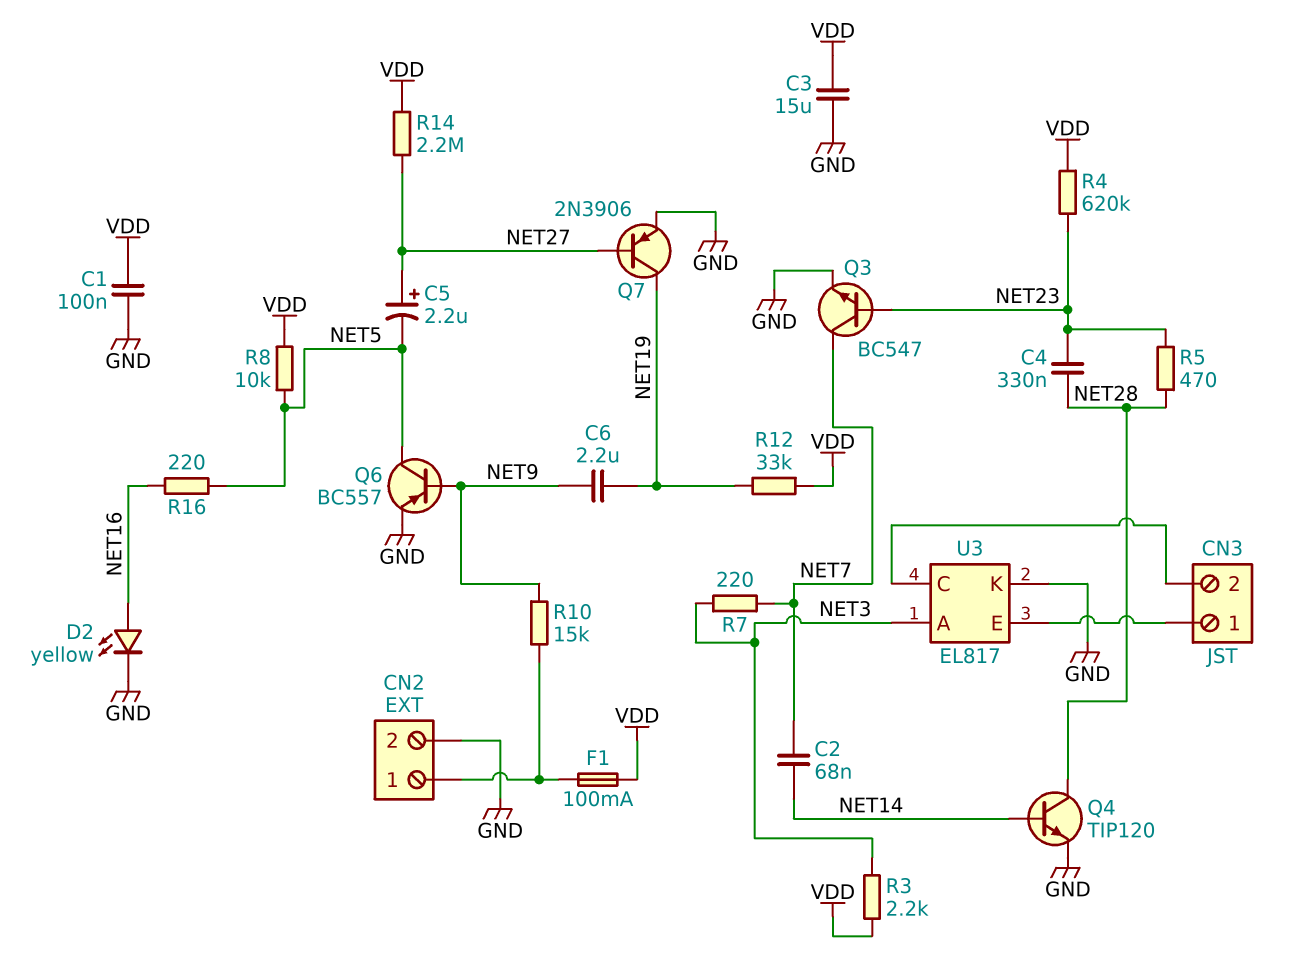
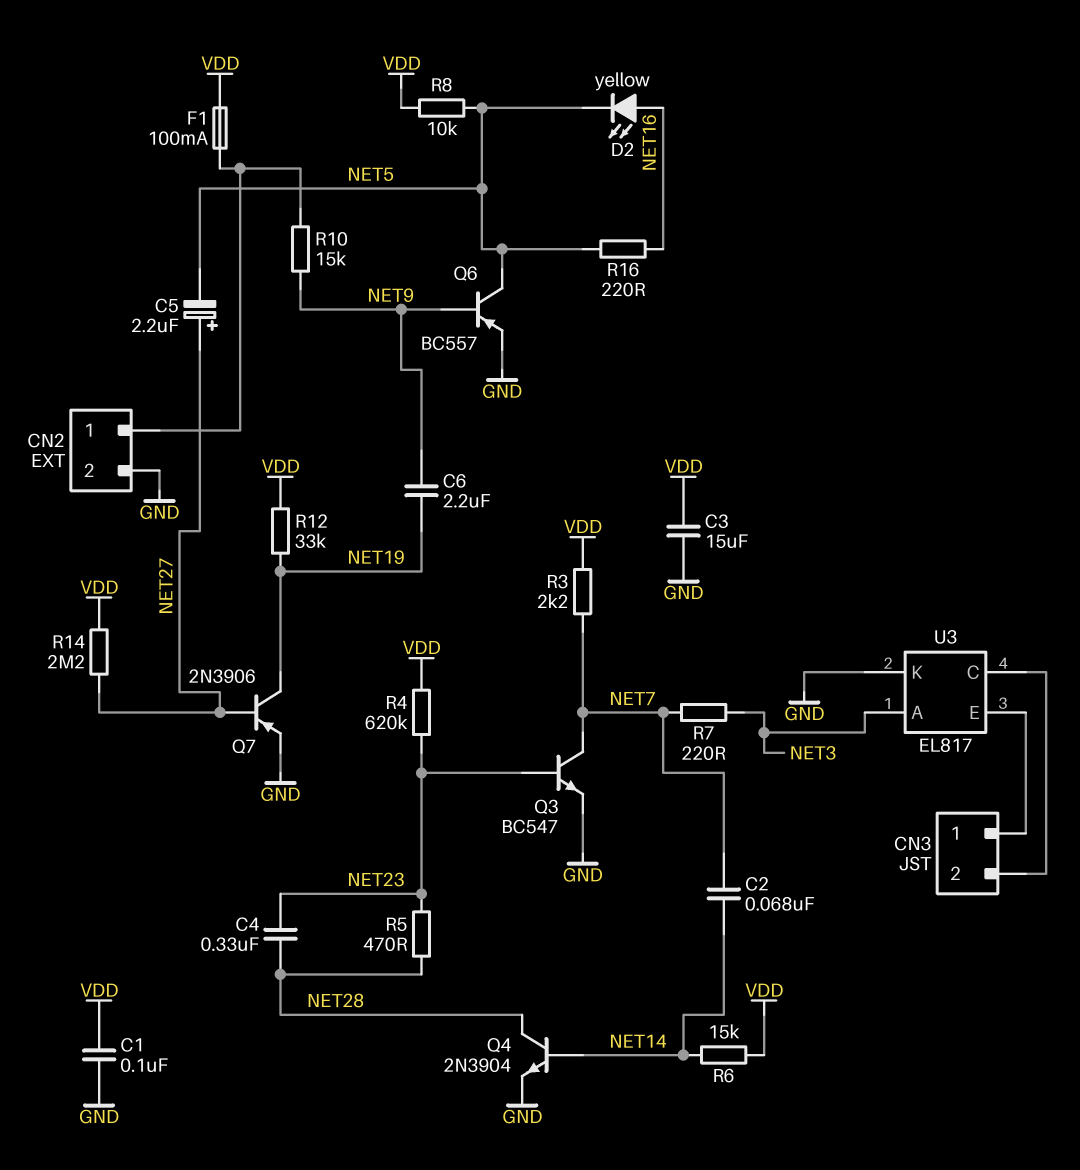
D2: LED yellow (A NET16, K GND) -> LED yellow (A NET16, K NET5)
Q4: NPN TIP120 (B NET14, C NET28, E GND) -> NPN 2N3904 (B NET14, C NET28, E GND)
R3: 2.2k (NET3, VDD) -> 2.2k (NET7, VDD)
R6: none -> 15k (NET14, VDD)

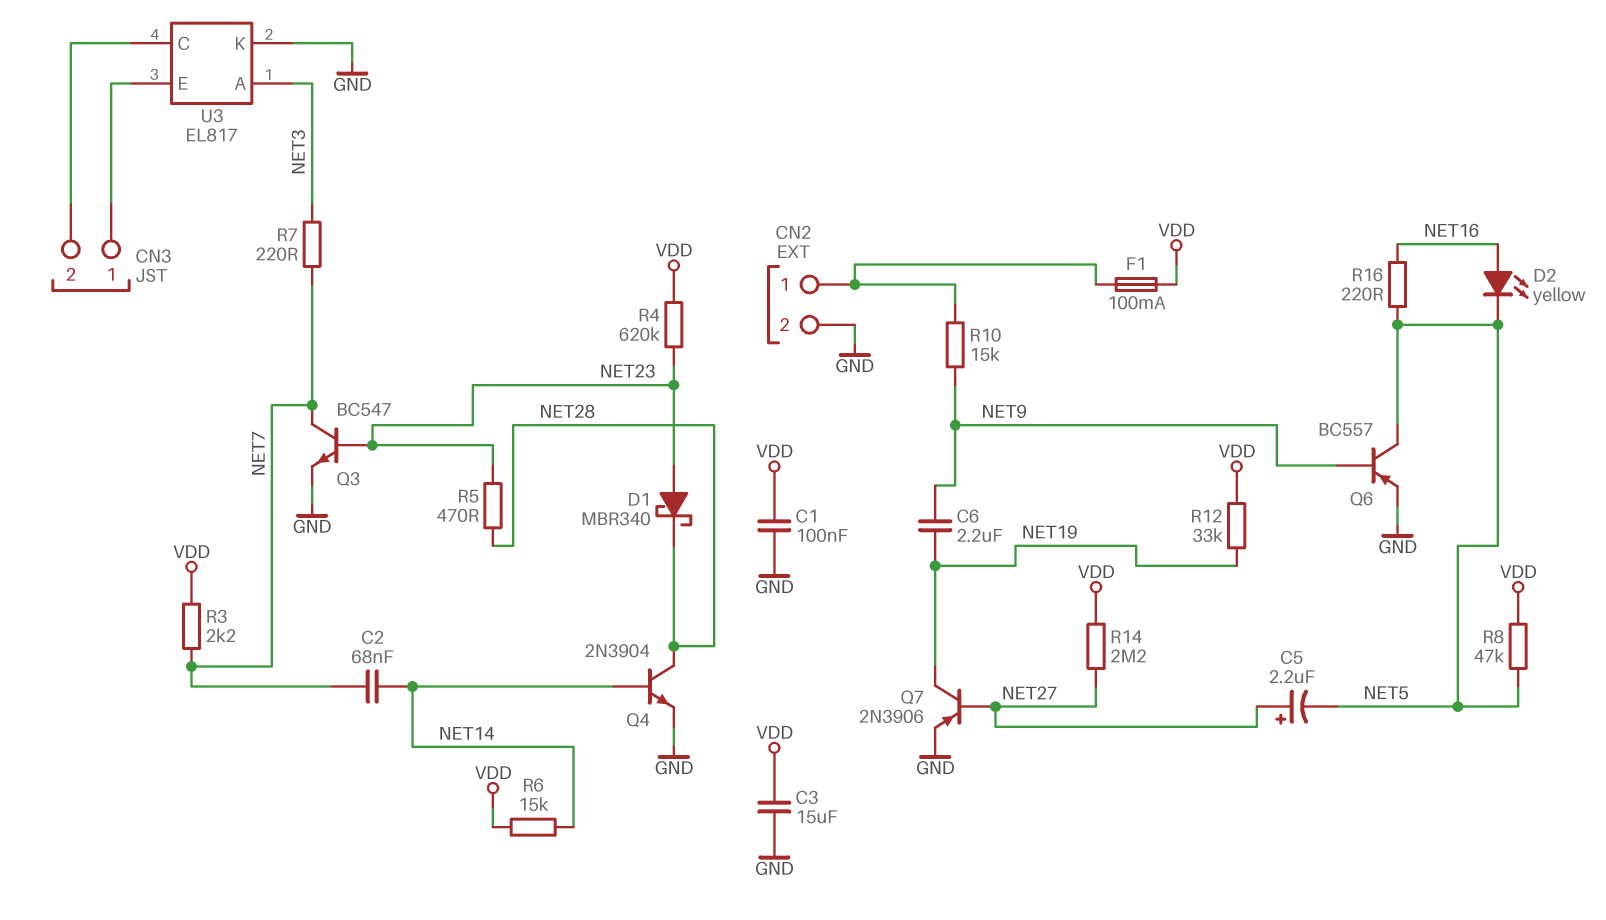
C4: 330nF (NET23, NET28) -> none
D1: none -> schottky MBR340 (A NET23, K NET28)
R8: 10k (NET5, VDD) -> 47k (NET5, VDD)

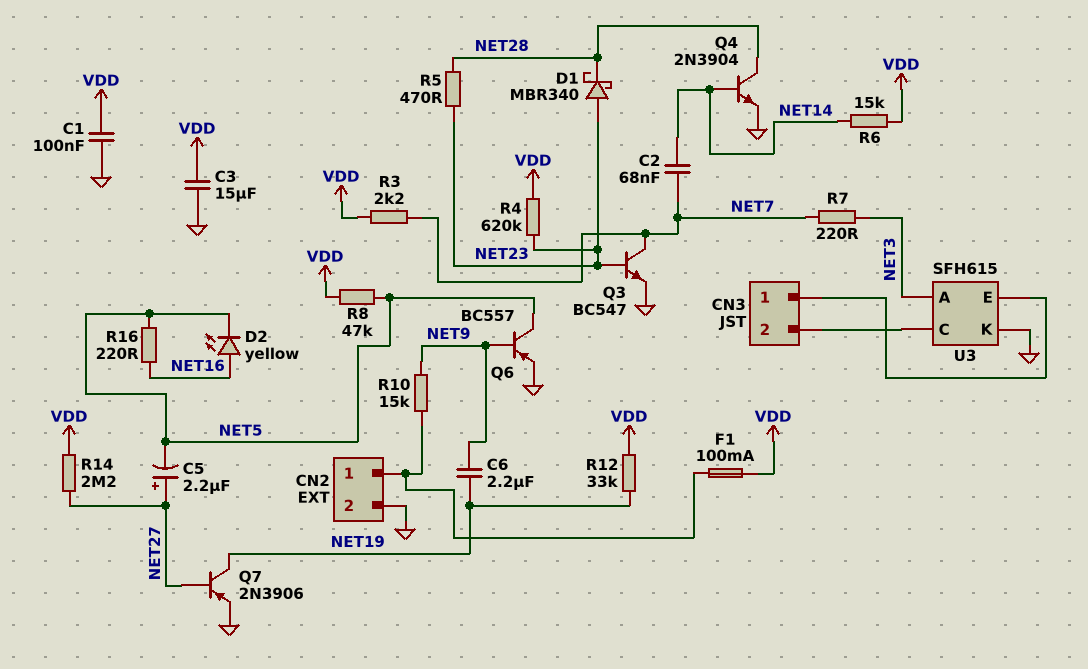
U3: EL817 -> SFH615

